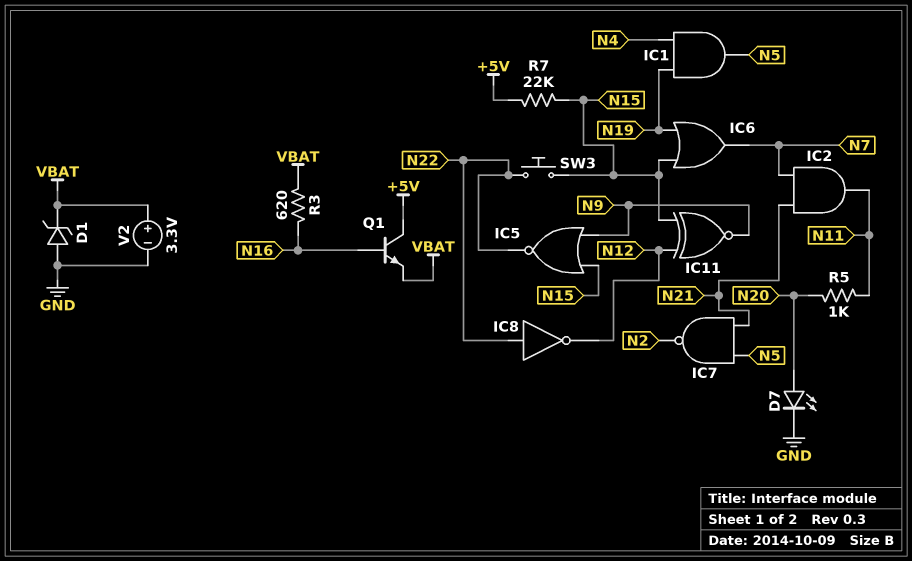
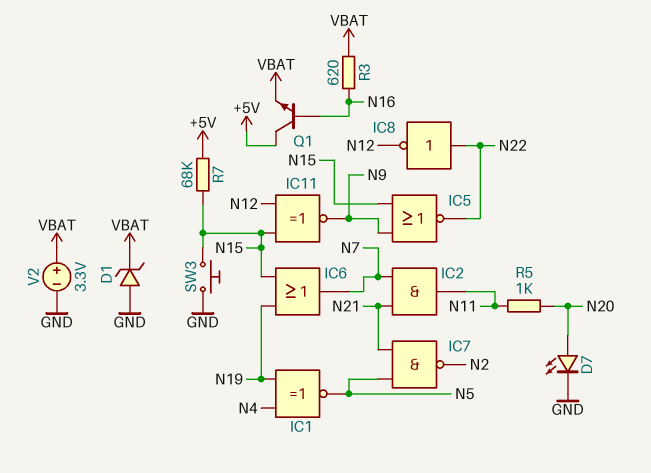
IC1: AND (in N4, in N19, out N5) -> XNOR (in N4, in N19, out N5)
R7: 22k (+5V, N15) -> 68k (+5V, N15)
SW3: button (N15, N22) -> button (GND, N15)

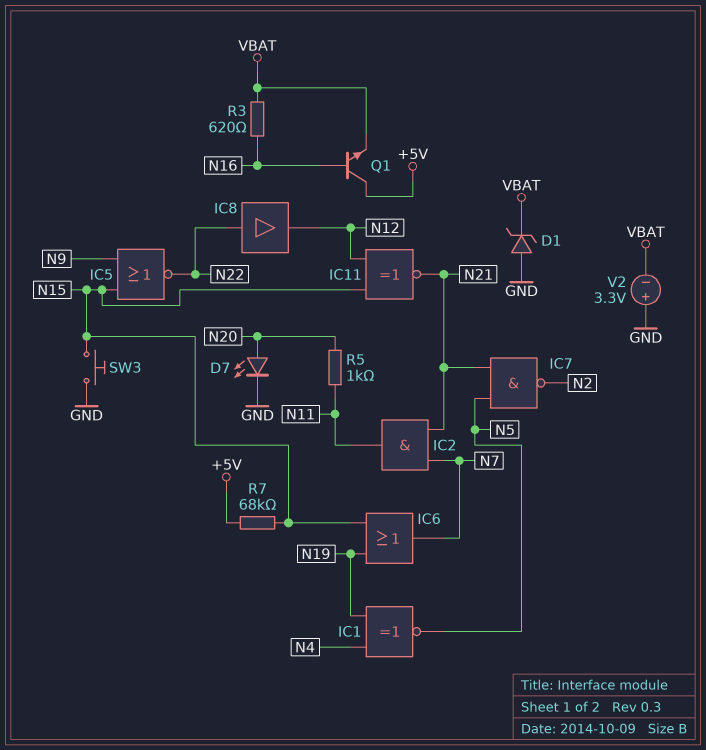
IC8: NOT (in N22, out N12) -> buffer (in N22, out N12)
IC11: XNOR (in N12, in N15, out N9) -> XNOR (in N12, in N15, out N21)
V2: 3.3V (plus VBAT, minus GND) -> 3.3V (plus GND, minus VBAT)

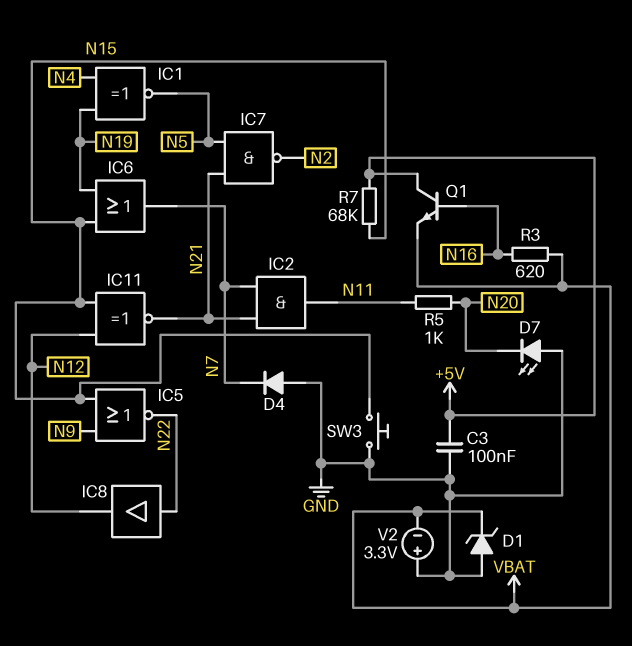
C3: none -> 100nF (+5V, GND)
D4: none -> diode (A GND, K N7)
D7: LED (A N20, K GND) -> LED (A GND, K N20)

